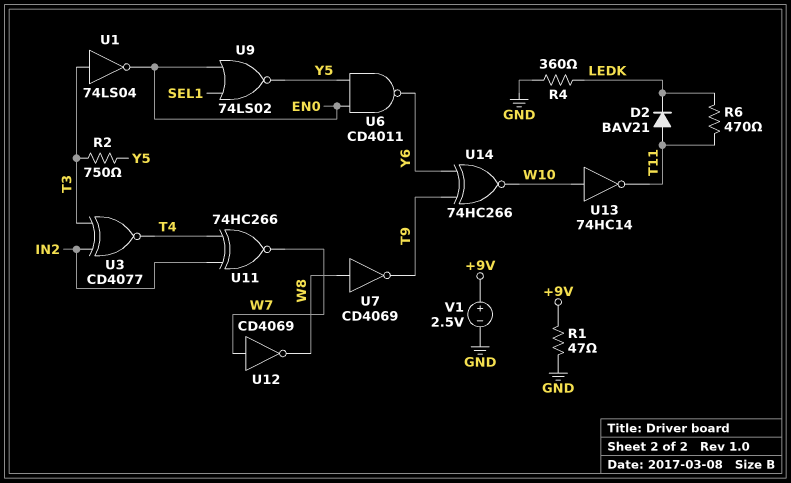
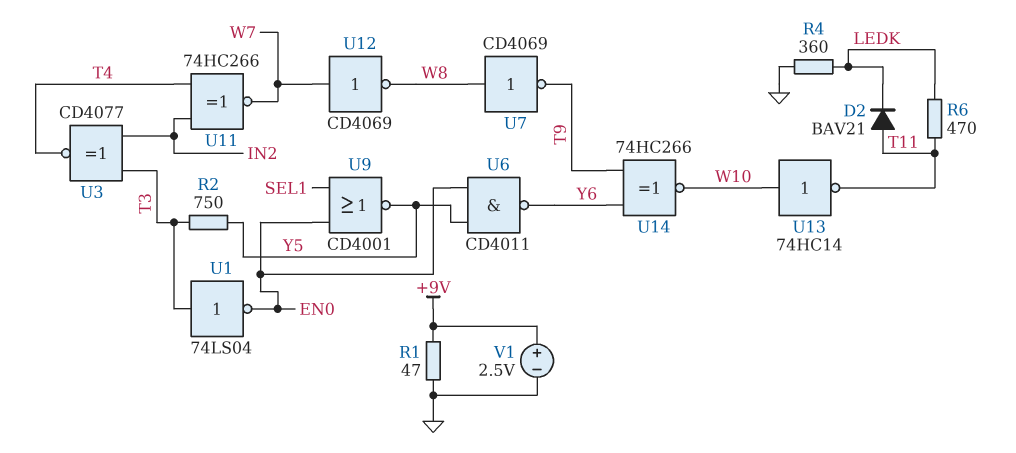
U9: NOR 74LS02 (in EN0, in SEL1, out Y5) -> NOR CD4001 (in EN0, in SEL1, out Y5)

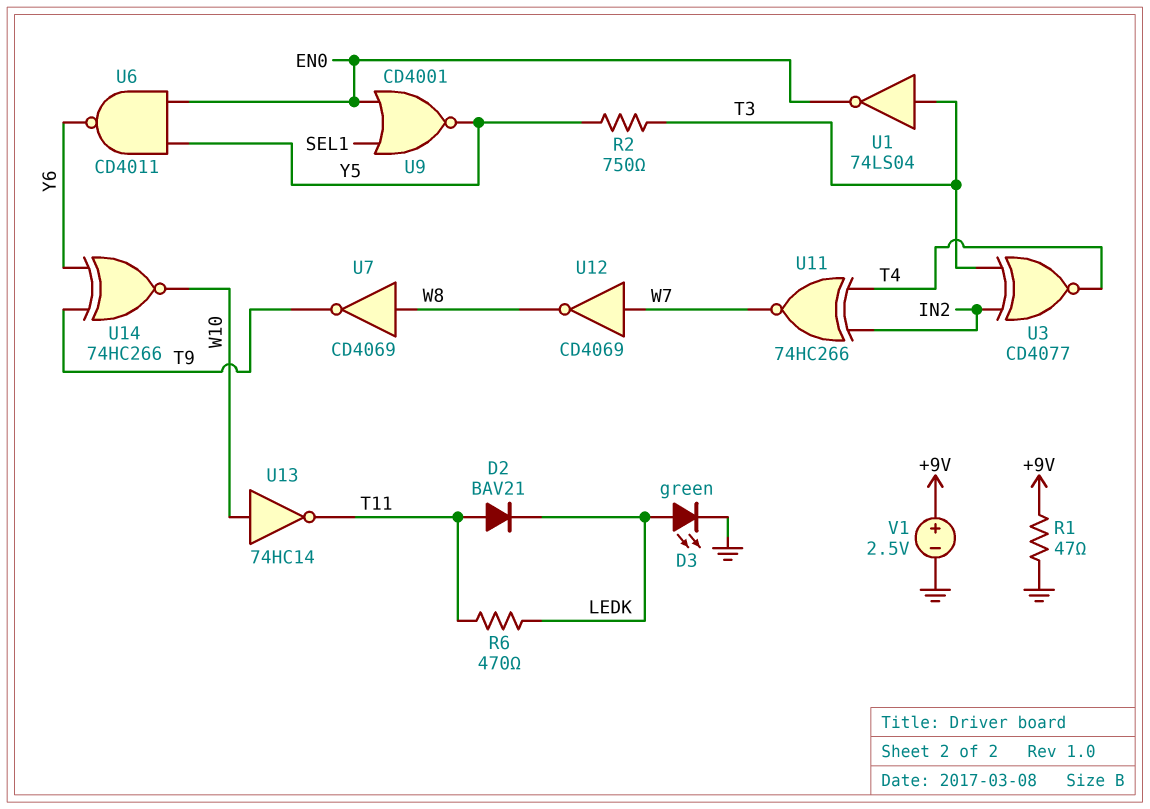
D3: none -> LED green (A LEDK, K GND)
R4: 360 (GND, LEDK) -> none

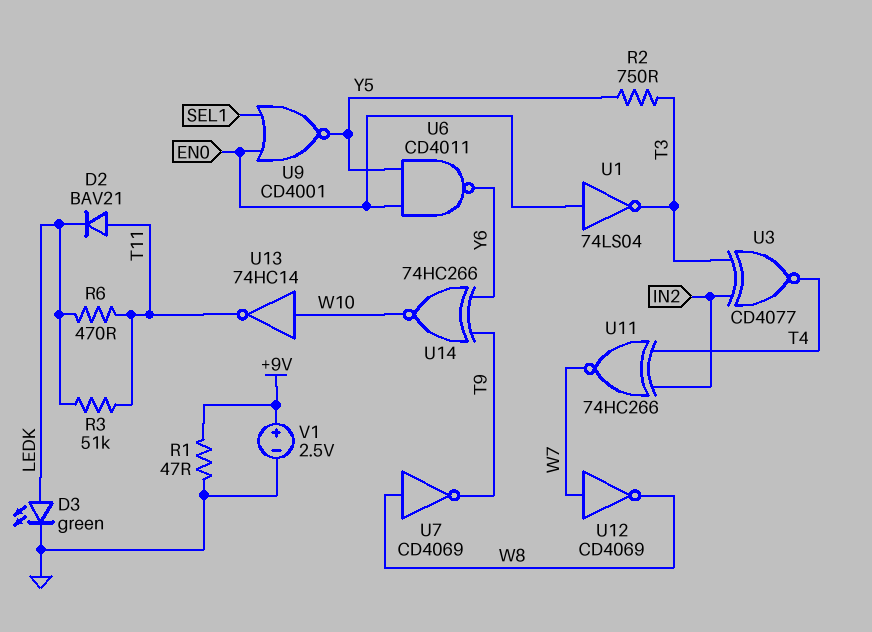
R3: none -> 51k (LEDK, T11)
U1: NOT 74LS04 (in T3, out EN0) -> NOT 74LS04 (in EN0, out T3)

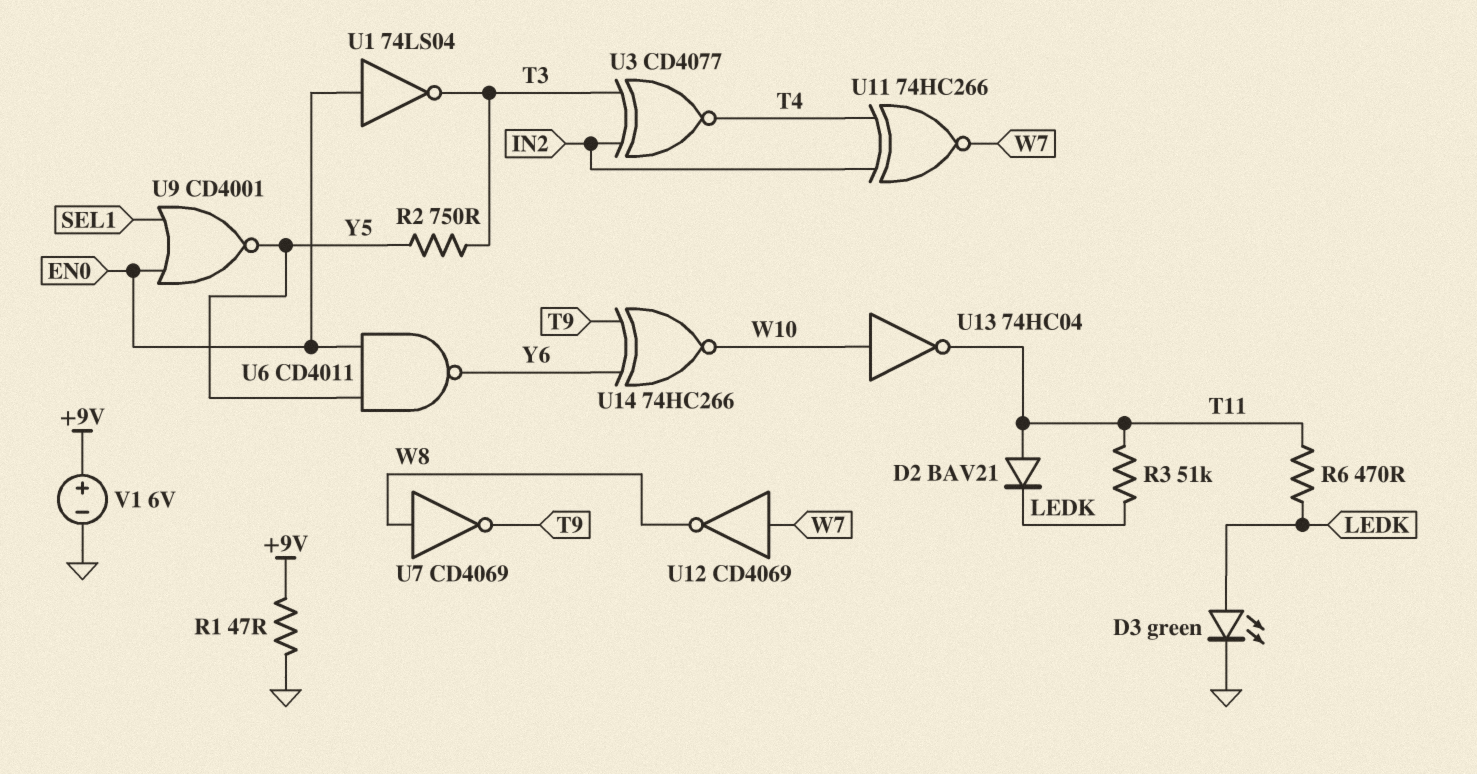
U13: NOT 74HC14 (in W10, out T11) -> NOT 74HC04 (in W10, out T11)
V1: 2.5V (plus +9V, minus GND) -> 6V (plus +9V, minus GND)

